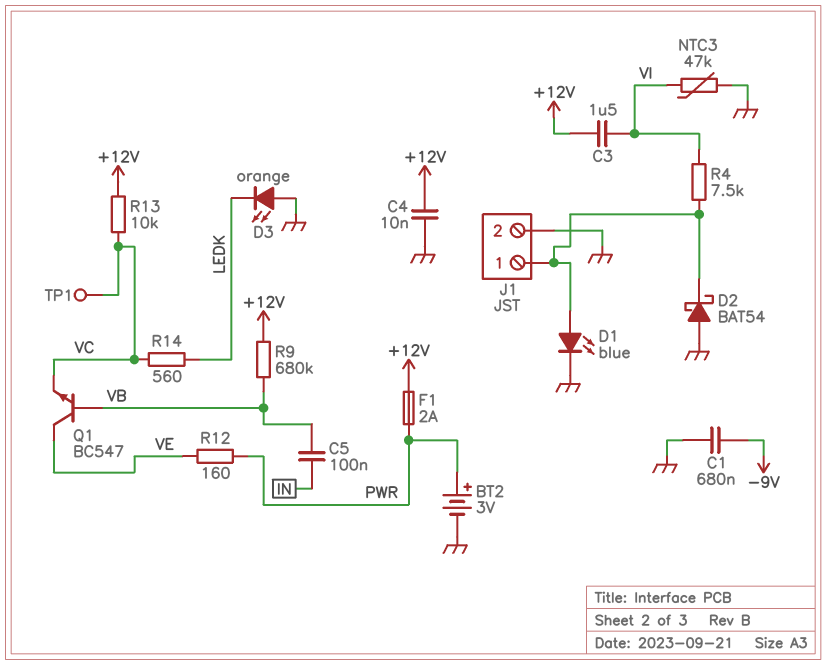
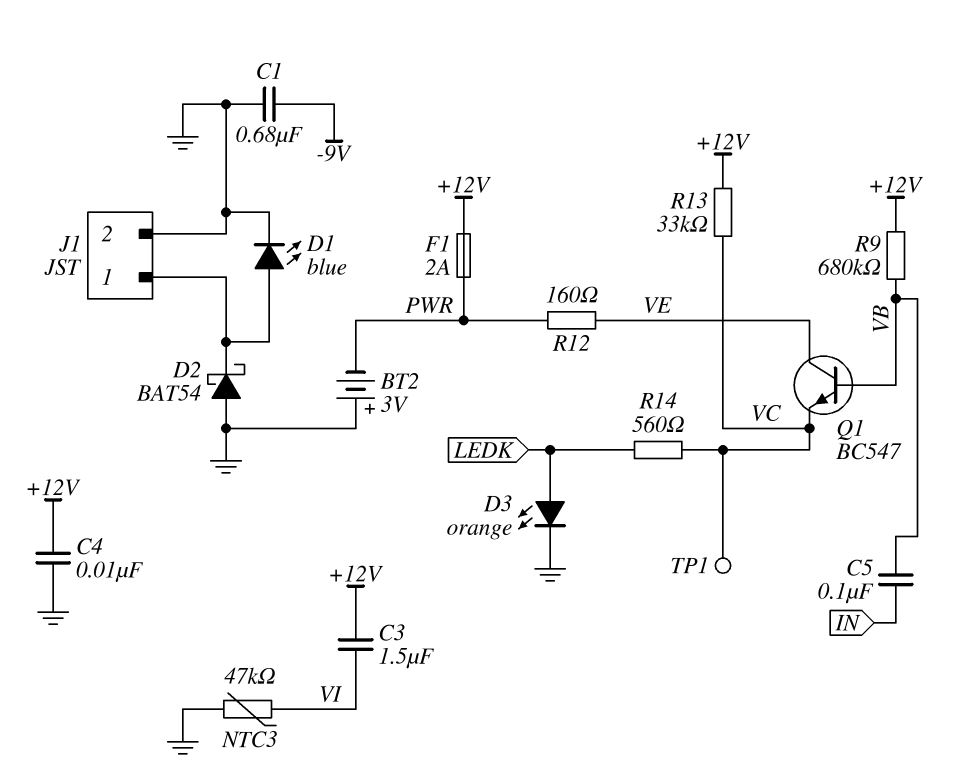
BT2: 3V (plus PWR, minus GND) -> 3V (plus GND, minus PWR)
D3: LED orange (A GND, K LEDK) -> LED orange (A LEDK, K GND)
R4: 7.5k (J1/1, VI) -> none
R13: 10k (+12V, VC) -> 33k (+12V, VC)

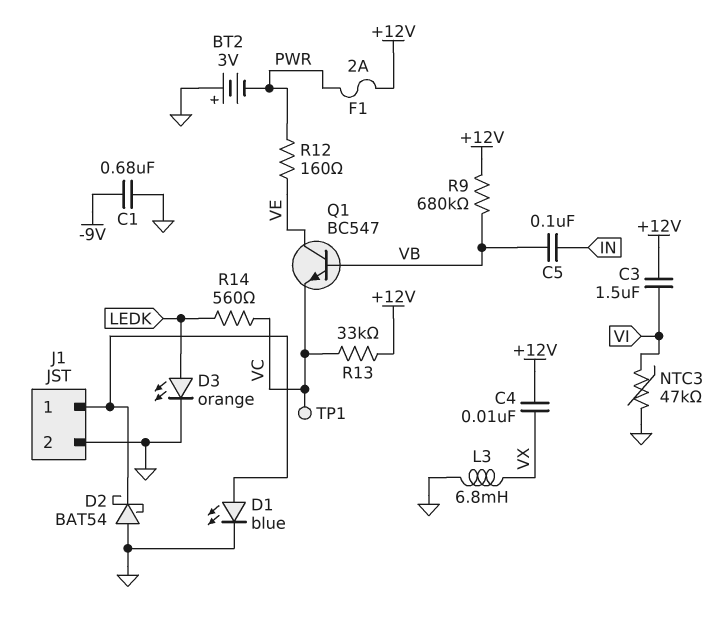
C4: 10nF (+12V, GND) -> 10nF (+12V, VX)
L3: none -> 6.8mH (GND, VX)

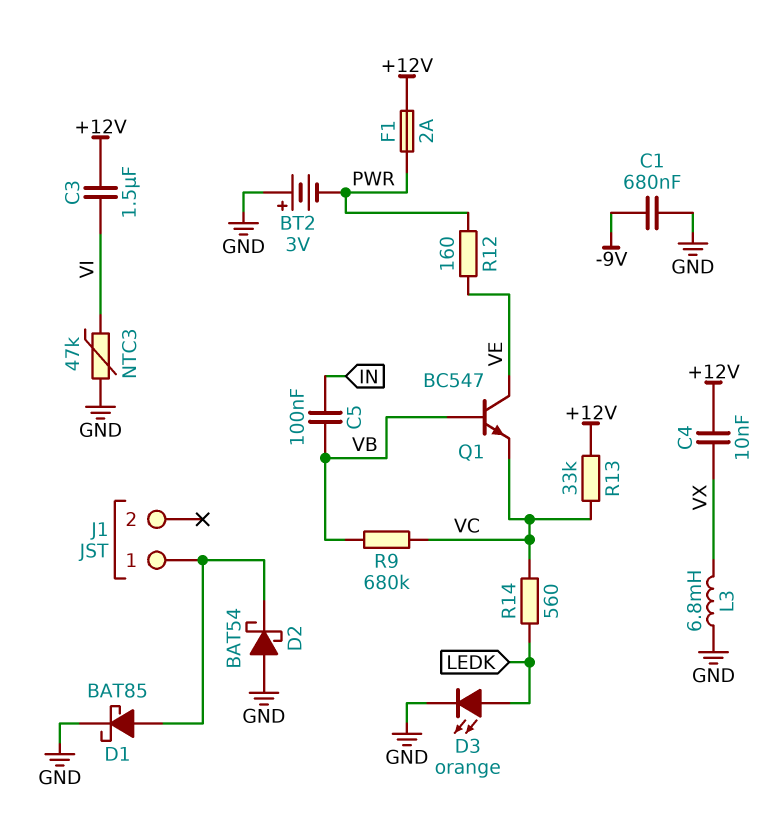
D1: LED blue (A J1/1, K GND) -> schottky BAT85 (A J1/1, K GND)
J1 pin 2: GND -> none
R9: 680k (+12V, VB) -> 680k (VB, VC)
TP1: test point (VC) -> none

